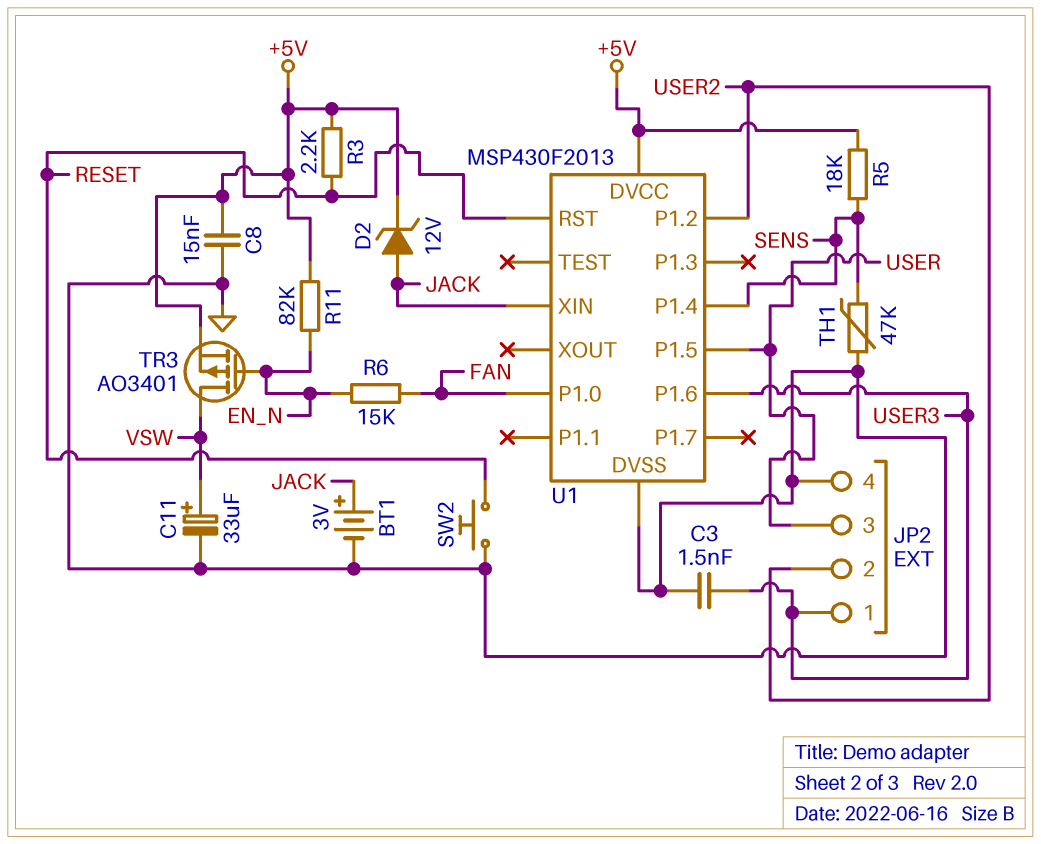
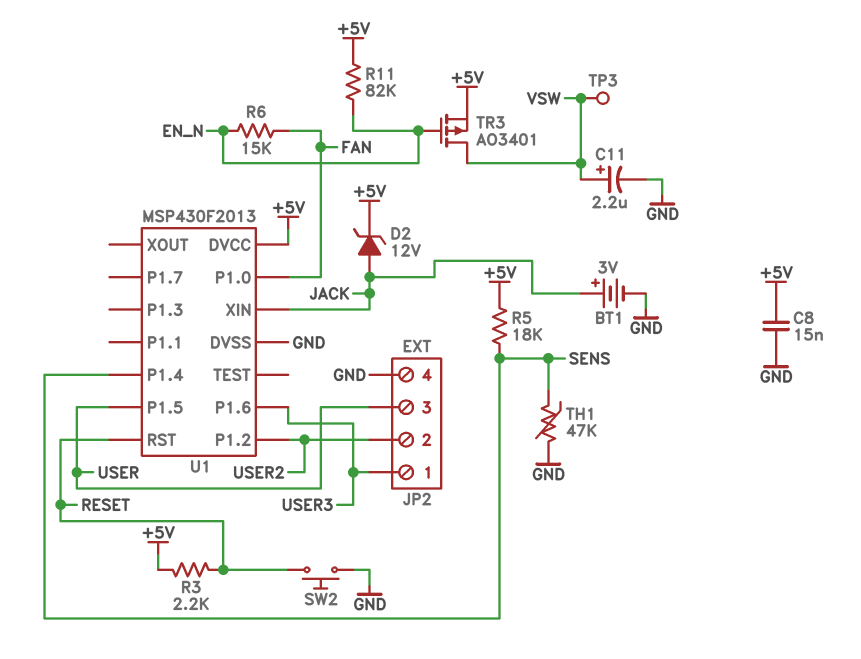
C3: 1.5nF (GND, USER3) -> none
C11: 33uF (plus VSW, minus GND) -> 2.2uF (plus VSW, minus GND)
TP3: none -> test point (VSW)

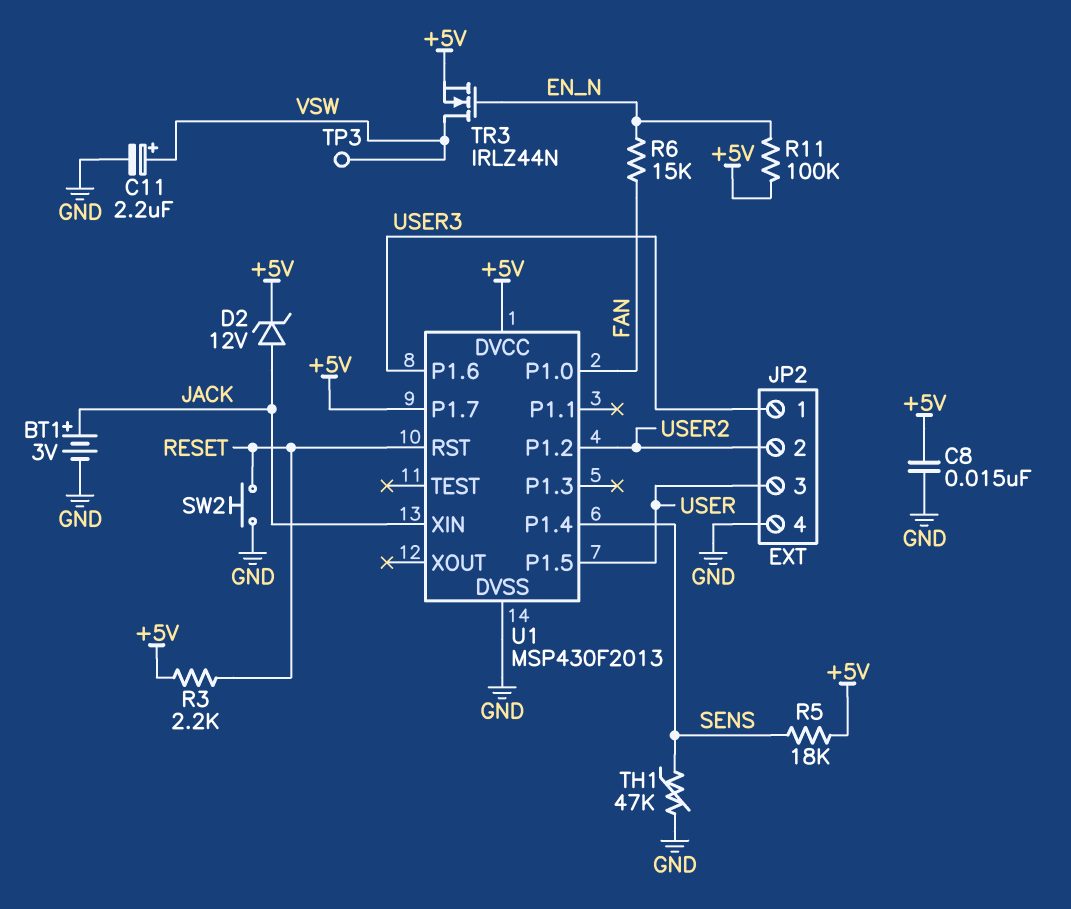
R11: 82k (+5V, EN_N) -> 100k (+5V, EN_N)
TR3: PMOS AO3401 (G EN_N, D VSW, S +5V) -> NMOS IRLZ44N (G EN_N, D VSW, S +5V)
U1 pin P1.7: none -> +5V

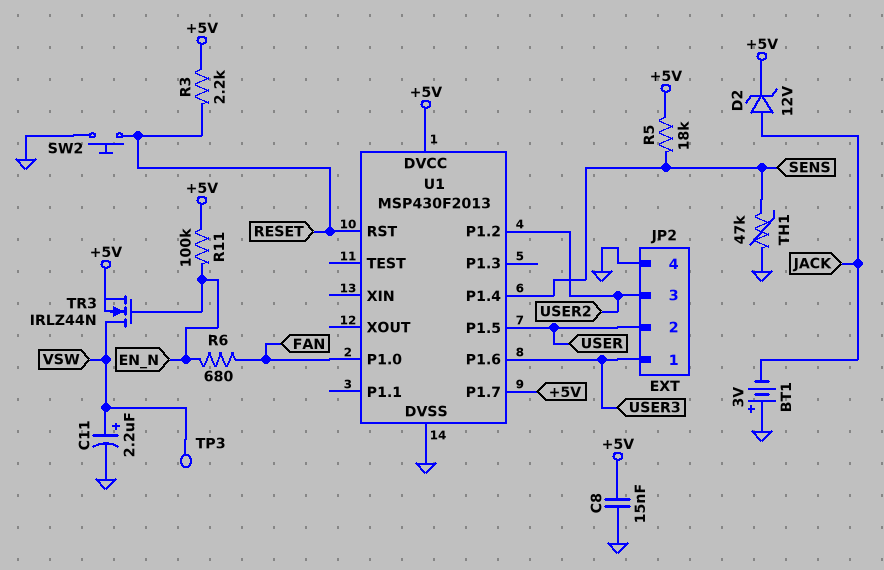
BT1: 3V (plus JACK, minus GND) -> 3V (plus GND, minus JACK)
JP2 pin 2: USER2 -> USER
JP2 pin 3: USER -> USER2
R6: 15k (EN_N, FAN) -> 680 (EN_N, FAN)
U1 pin XIN: JACK -> none

